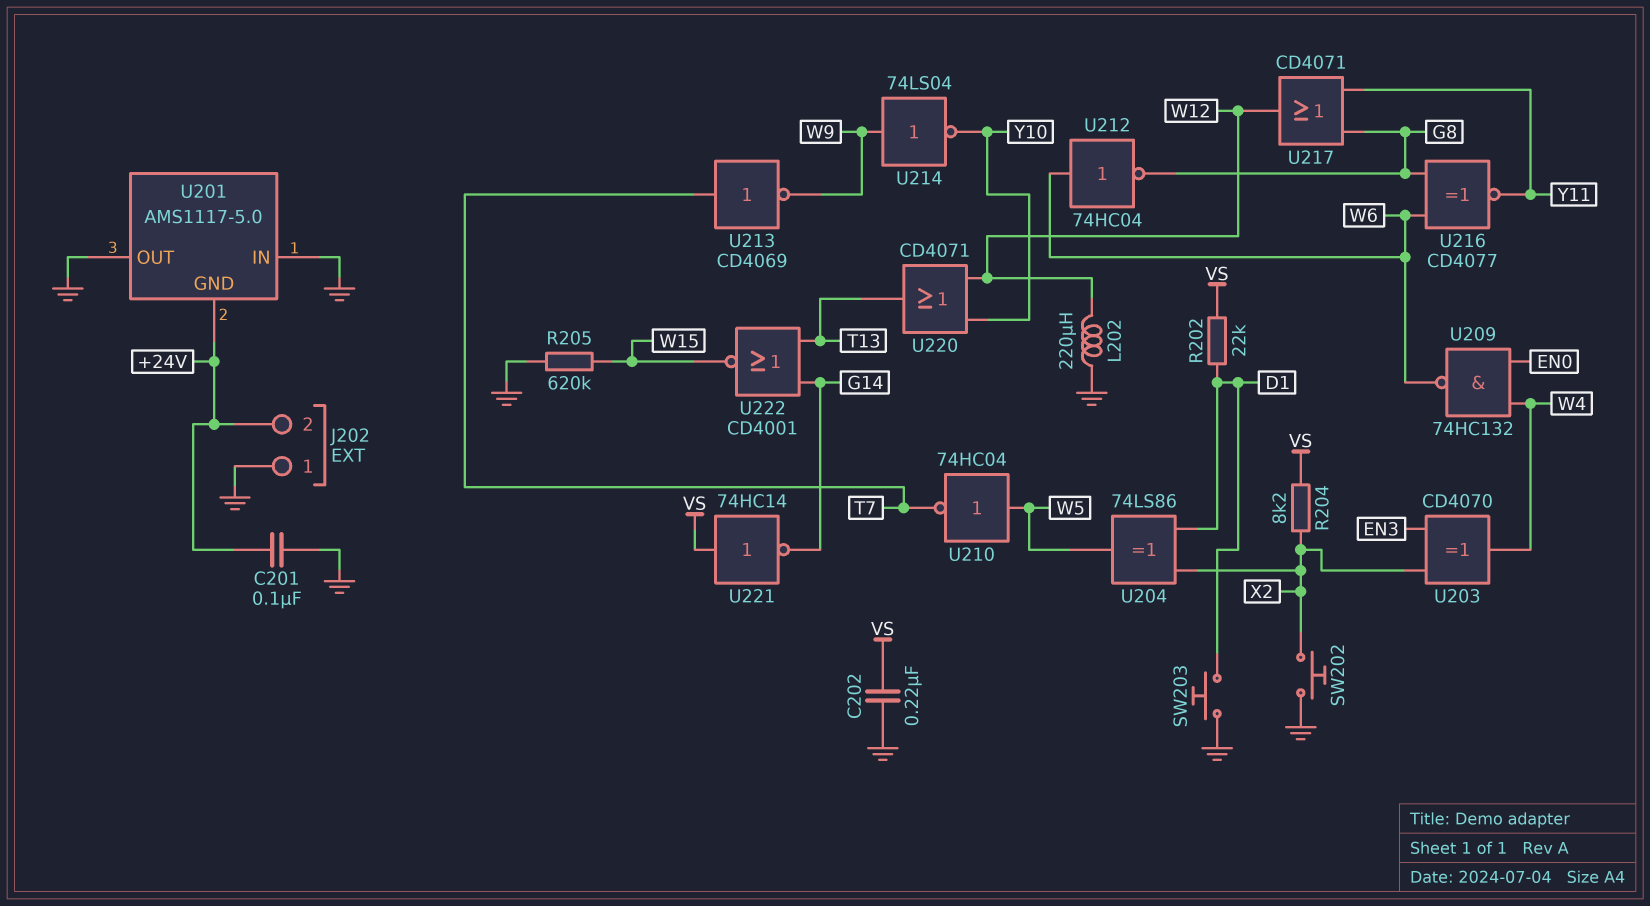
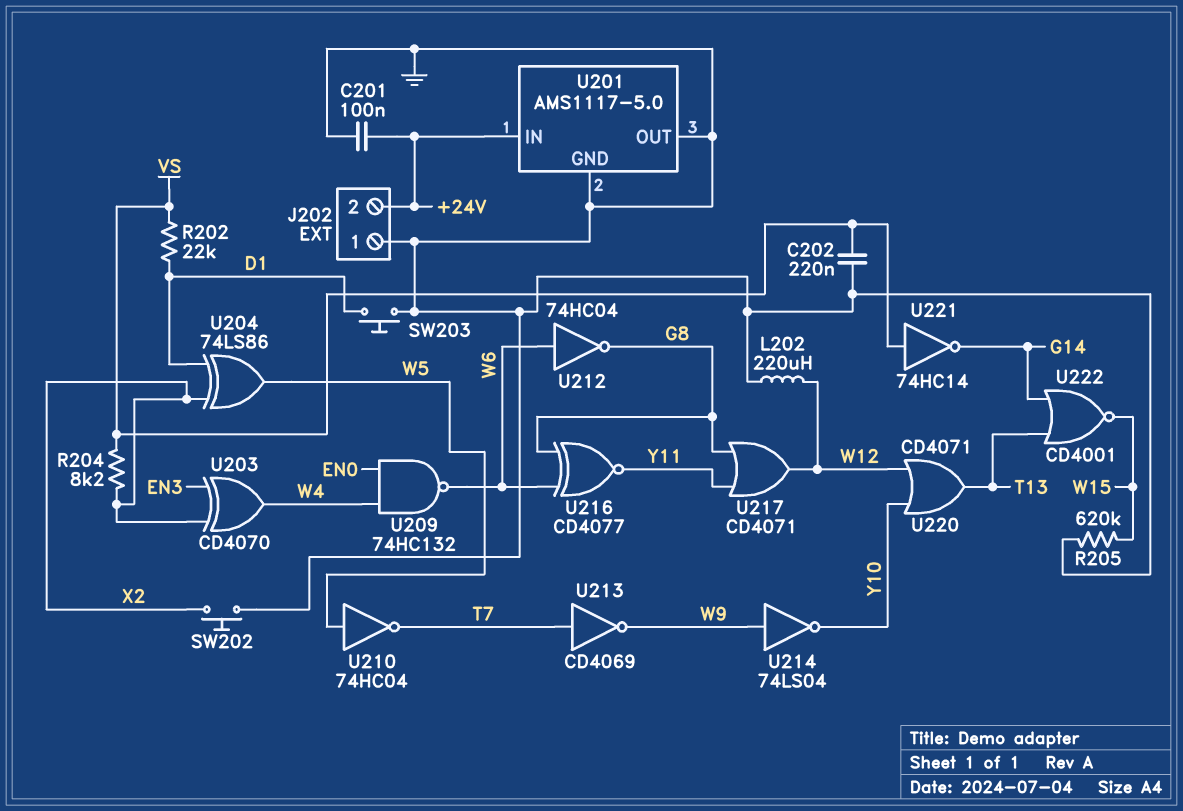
U201 pin GND: +24V -> GND
U201 pin IN: GND -> +24V

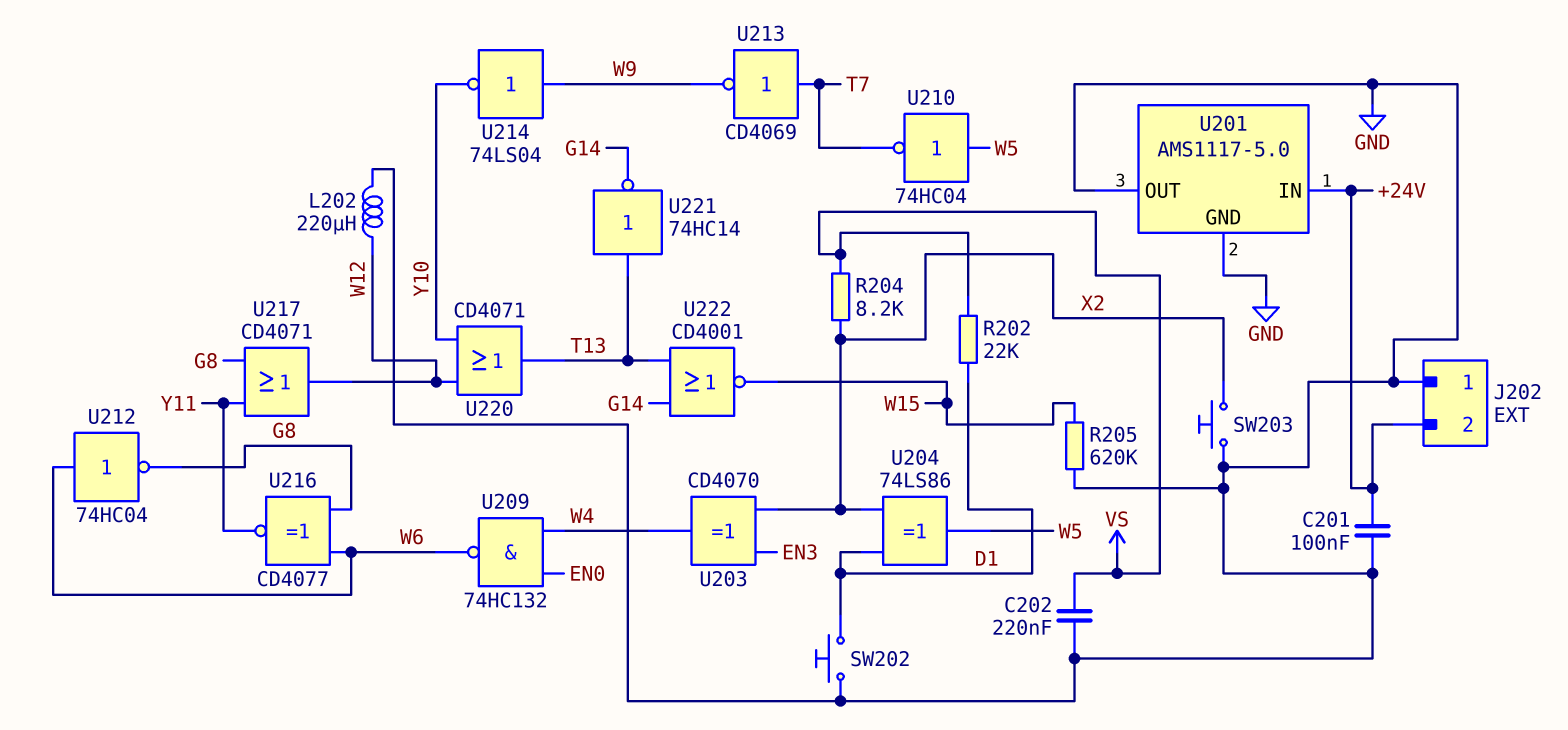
SW202: button (GND, X2) -> button (D1, GND)
SW203: button (D1, GND) -> button (GND, X2)
U221: NOT 74HC14 (in VS, out G14) -> NOT 74HC14 (in T13, out G14)

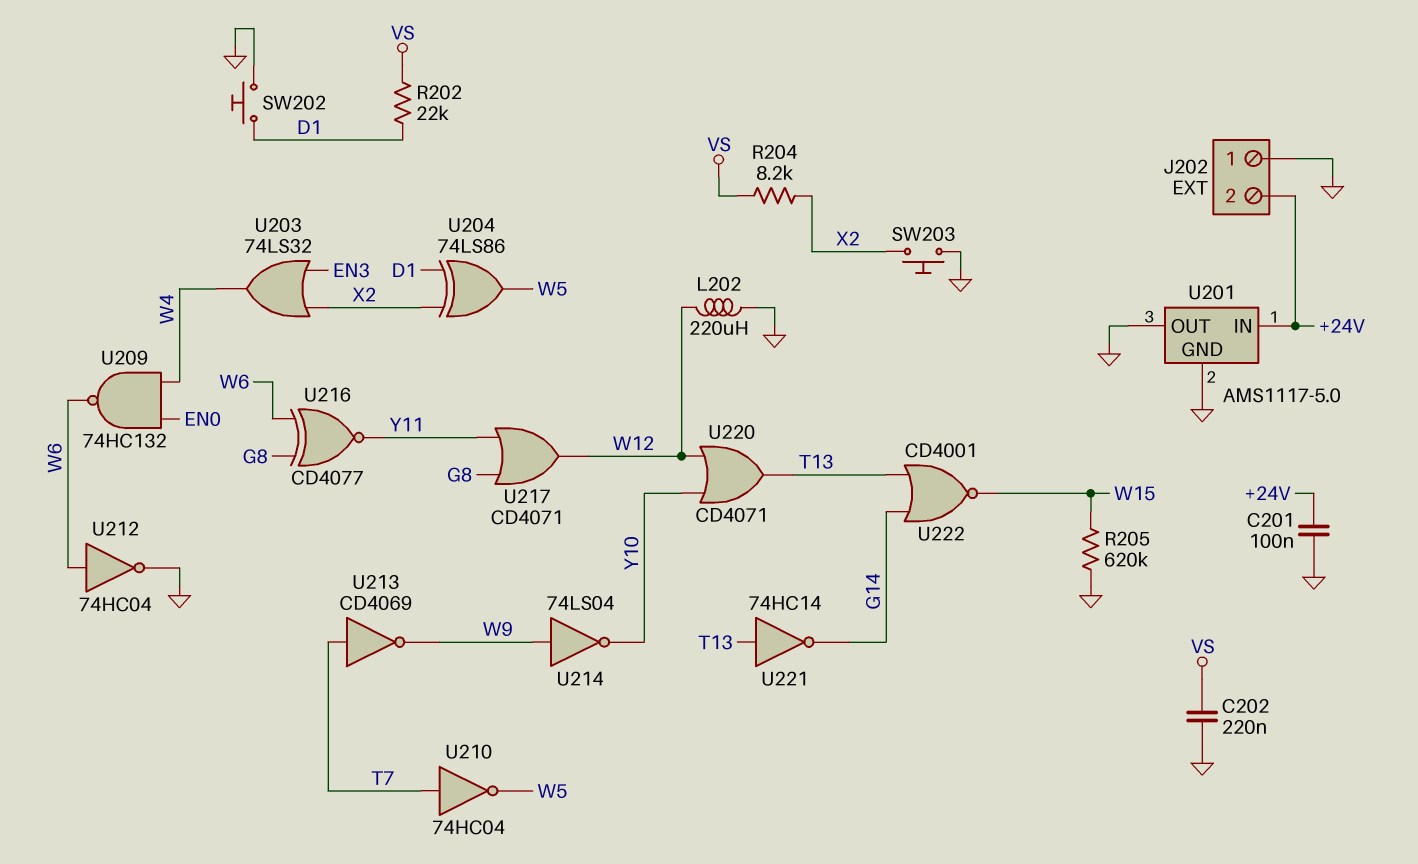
U203: XOR CD4070 (in EN3, in X2, out W4) -> OR 74LS32 (in EN3, in X2, out W4)
U210: NOT 74HC04 (in W5, out T7) -> NOT 74HC04 (in T7, out W5)
U212: NOT 74HC04 (in W6, out G8) -> NOT 74HC04 (in W6, out GND)

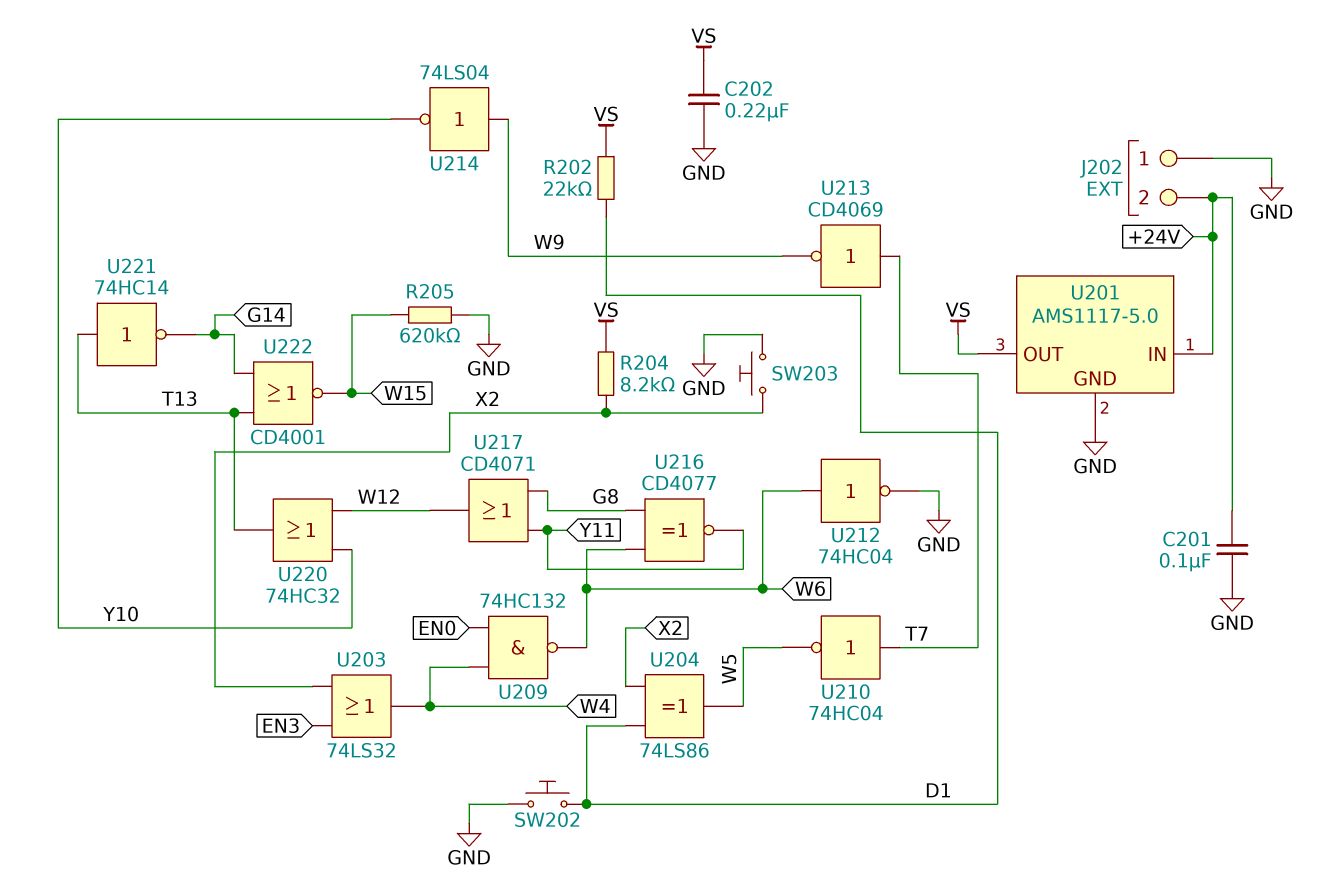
L202: 220uH (GND, W12) -> none
U201 pin OUT: GND -> VS
U220: OR CD4071 (in W12, in Y10, out T13) -> OR 74HC32 (in W12, in Y10, out T13)

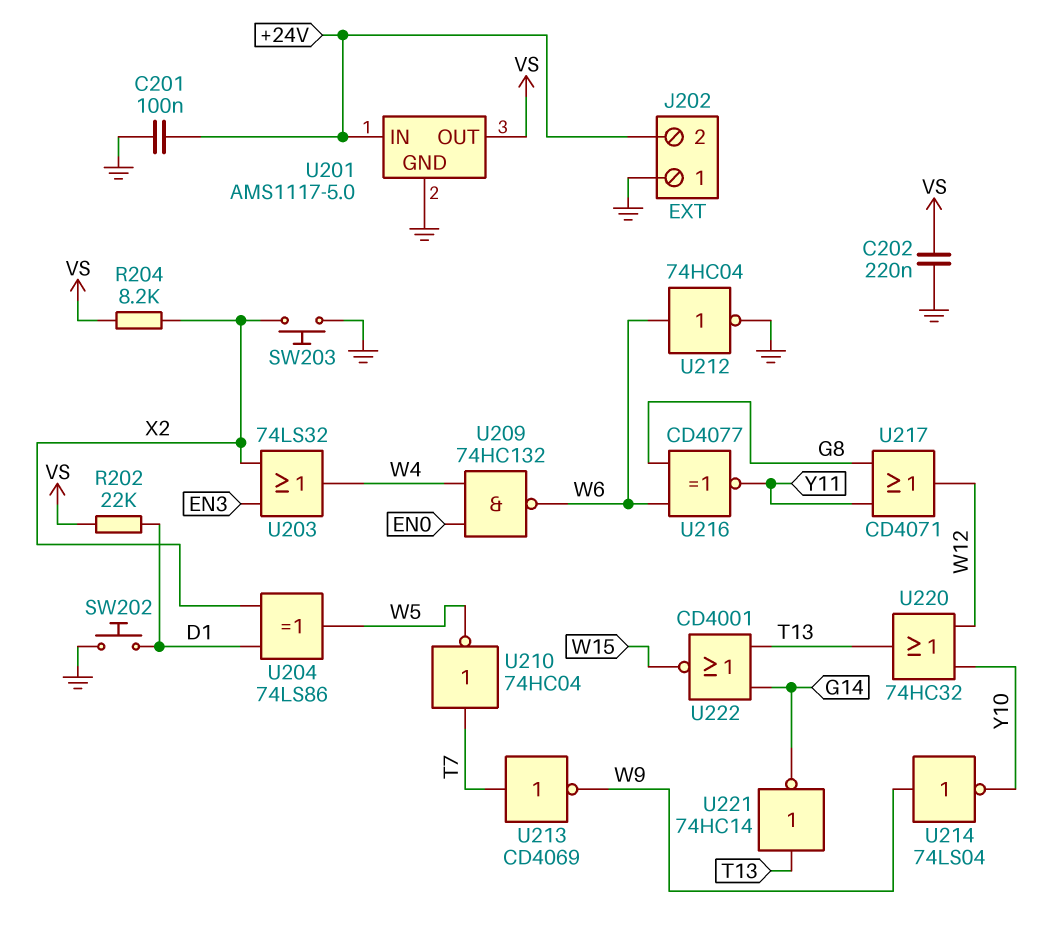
R205: 620k (GND, W15) -> none

